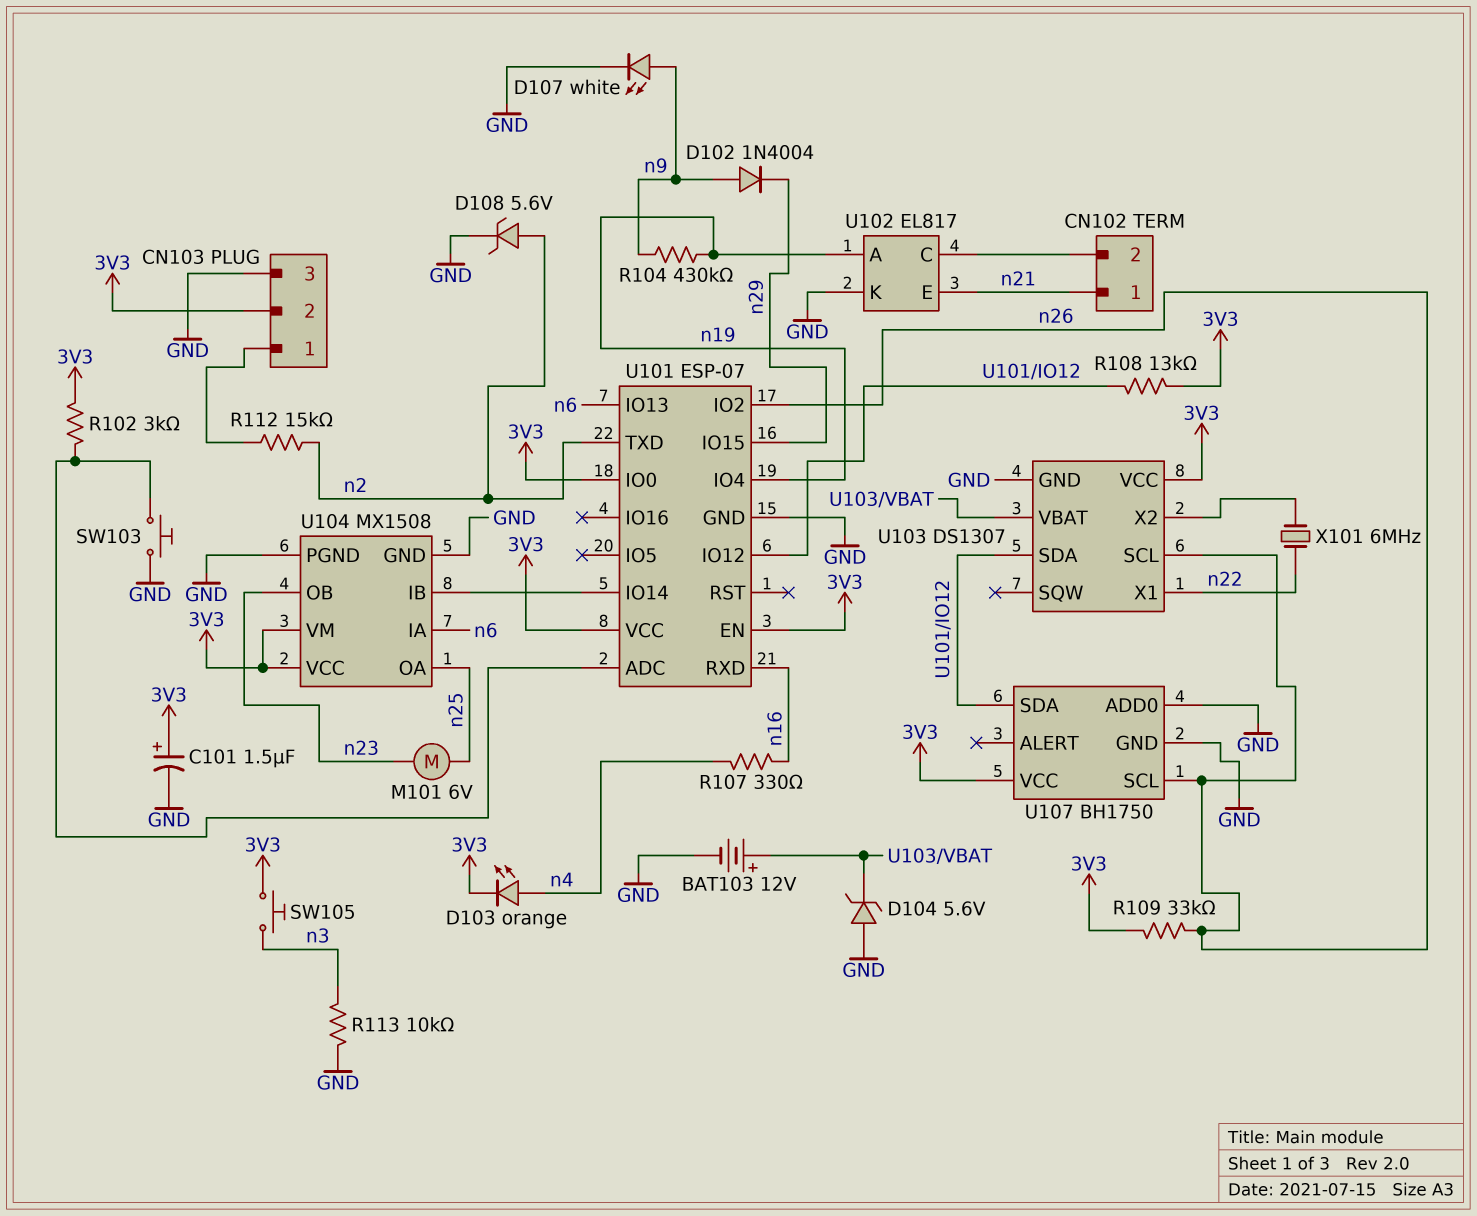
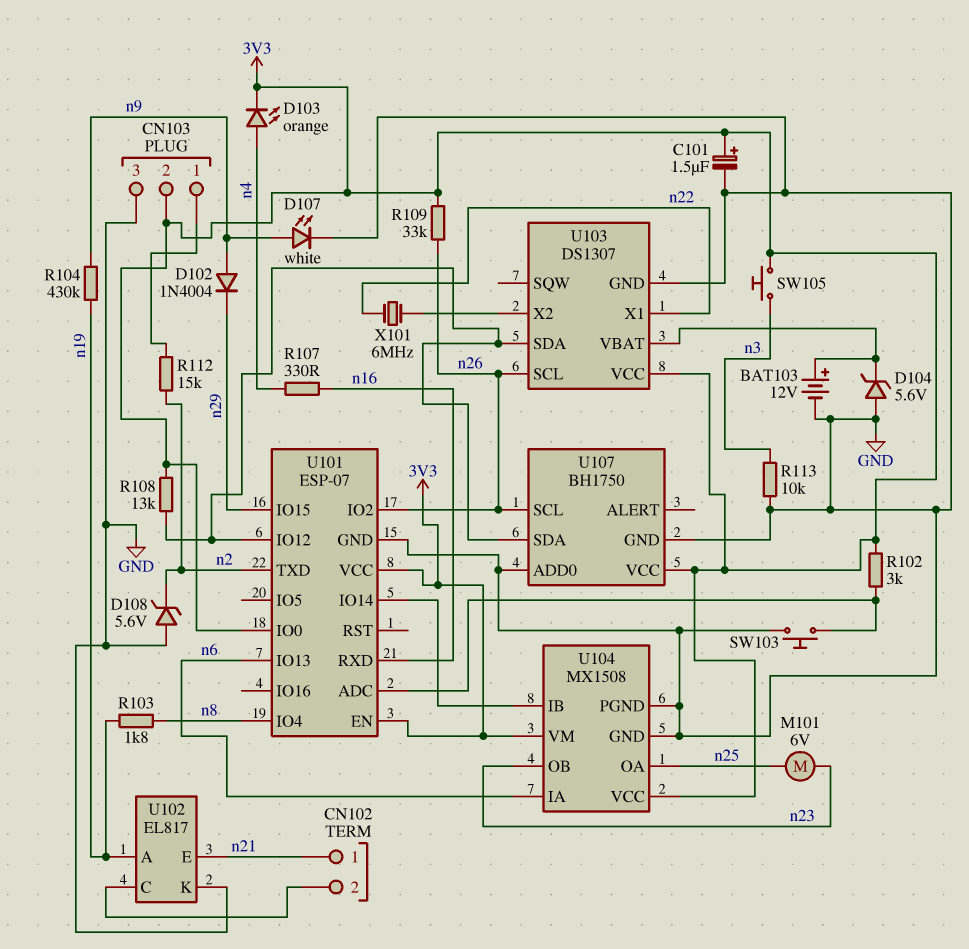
D108: zener 5.6V (A n2, K GND) -> zener 5.6V (A GND, K n2)
R103: none -> 1.8k (n8, n19)
U101 pin IO4: n19 -> n8

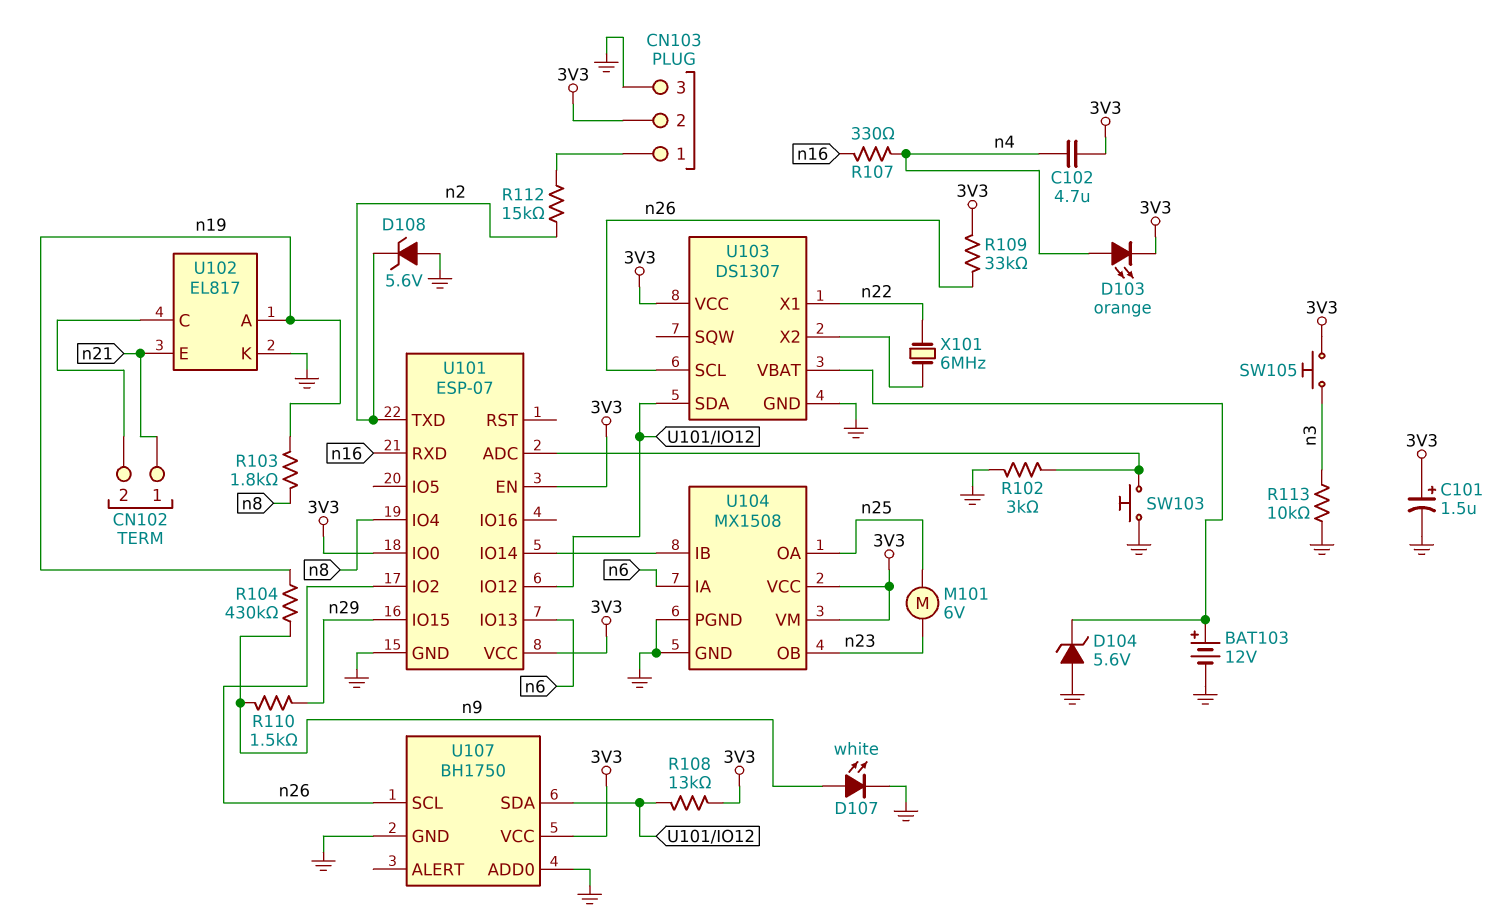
C102: none -> 4.7uF (3V3, n4)
D102: diode 1N4004 (A n9, K n29) -> none
R102: 3k (3V3, U101/ADC) -> 3k (GND, U101/ADC)
R110: none -> 1.5k (n9, n29)

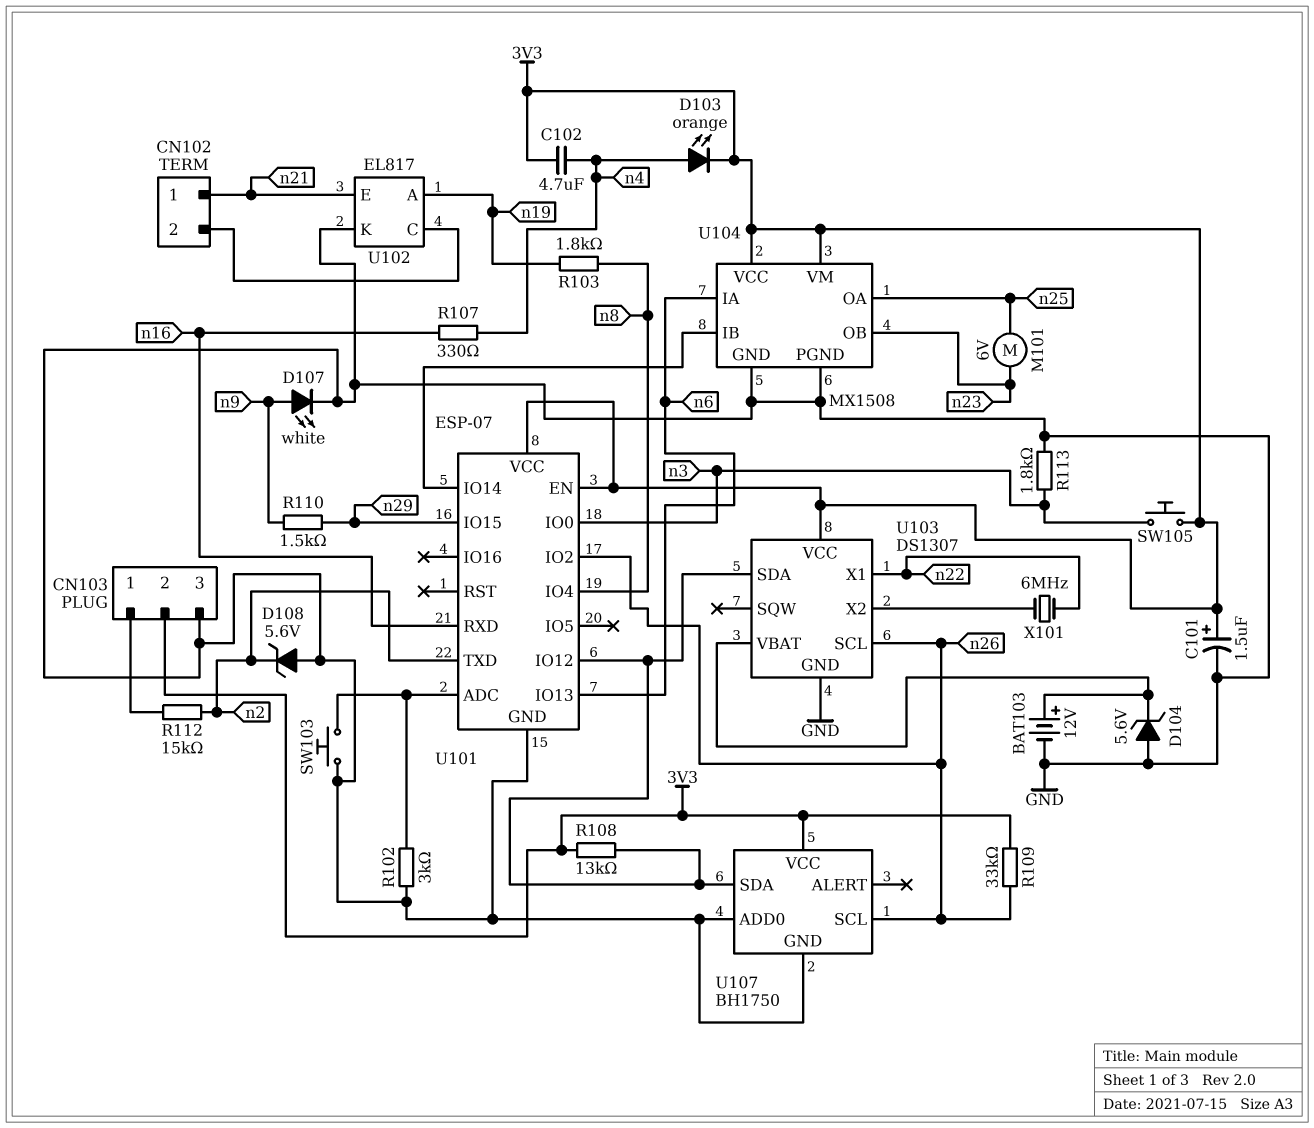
R104: 430k (n9, n19) -> none
R113: 10k (GND, n3) -> 1.8k (GND, n3)
U101 pin IO0: 3V3 -> n3

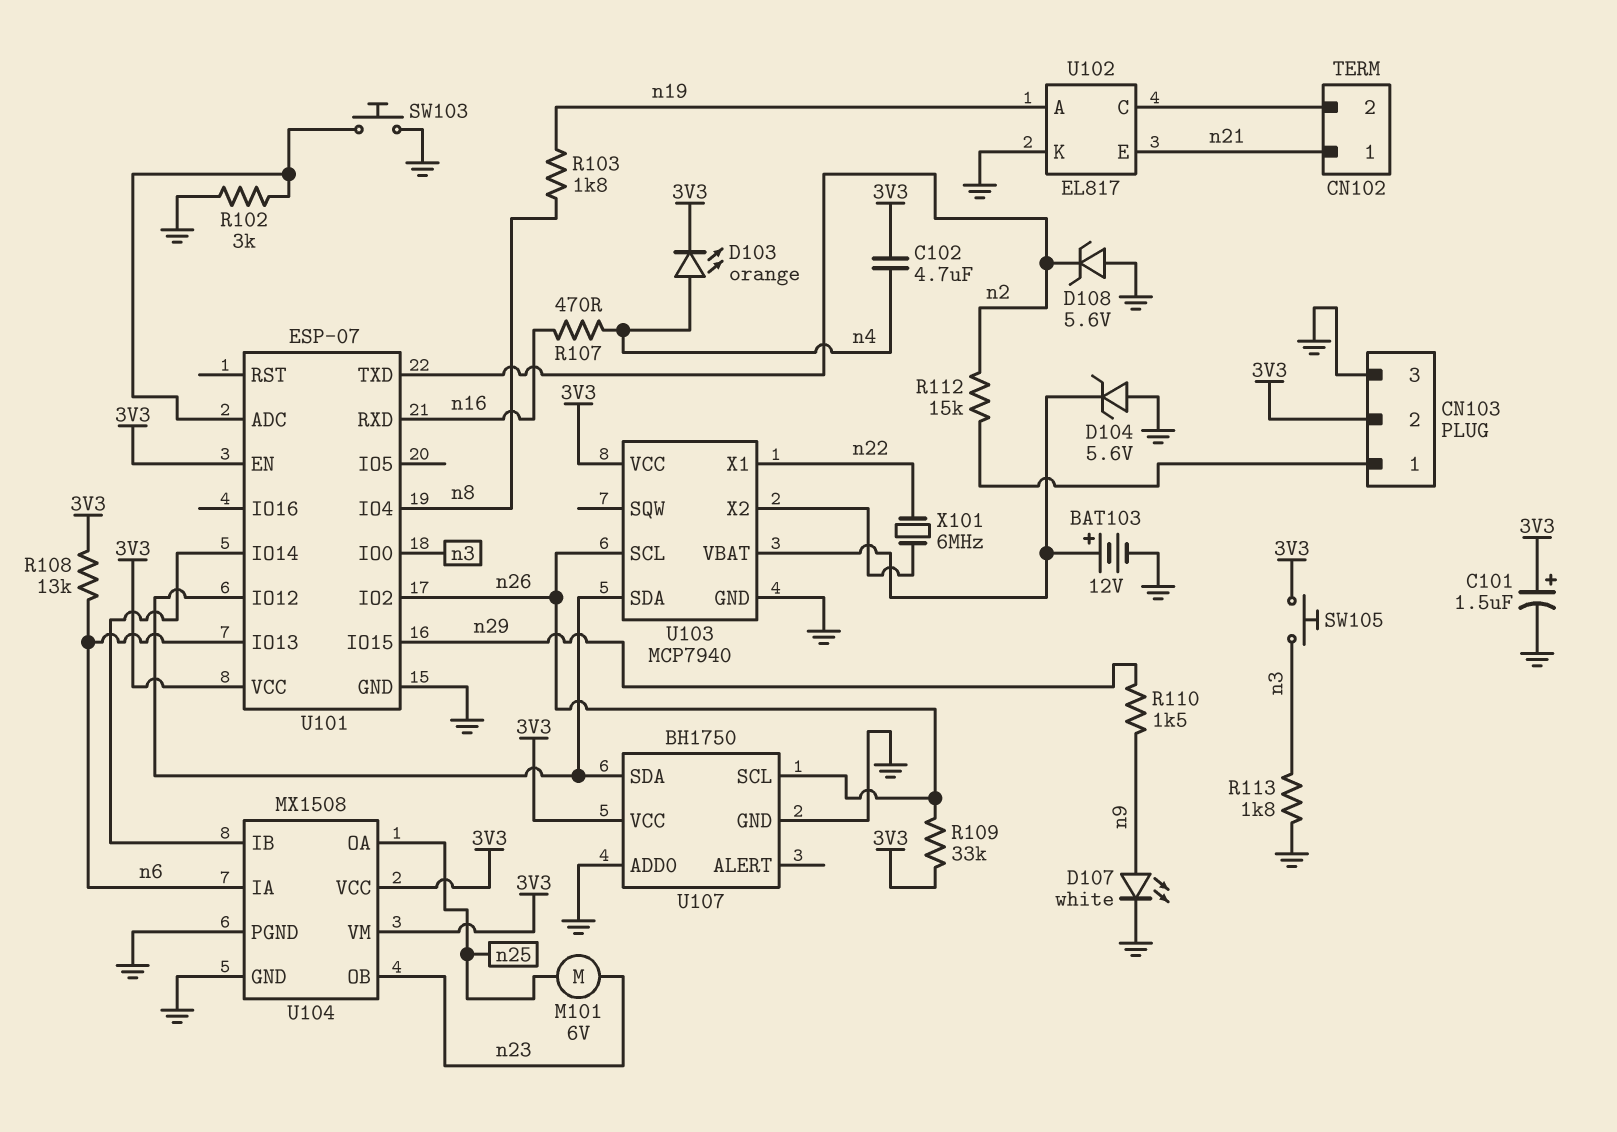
R107: 330 (n4, n16) -> 470 (n4, n16)
R108: 13k (3V3, U101/IO12) -> 13k (3V3, n6)
U103: DS1307 -> MCP7940

